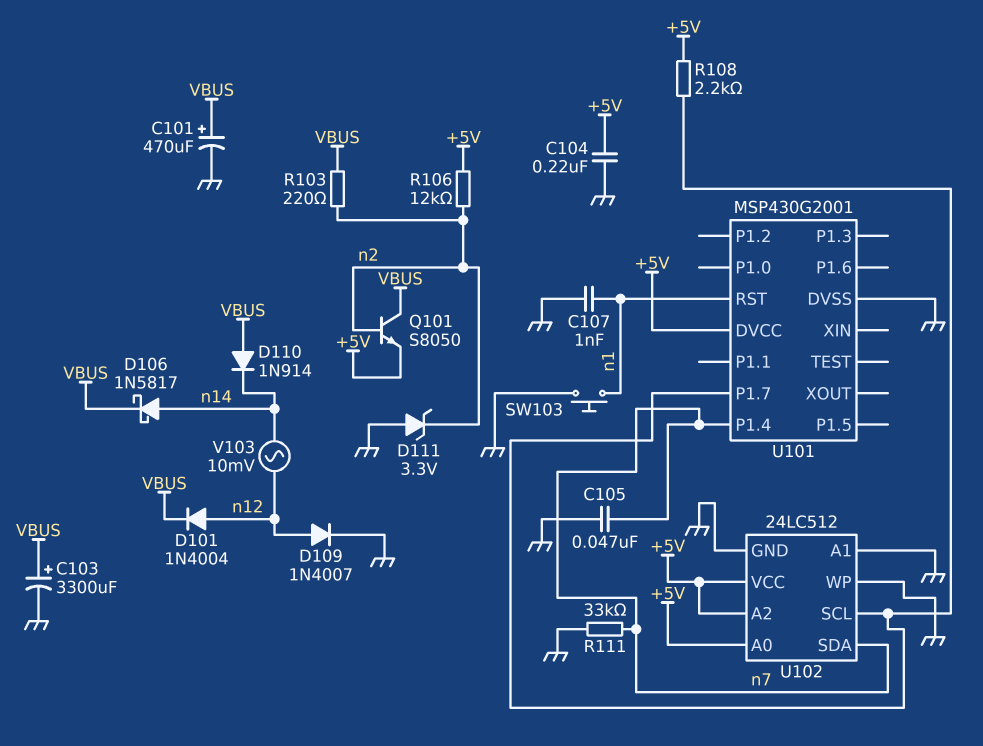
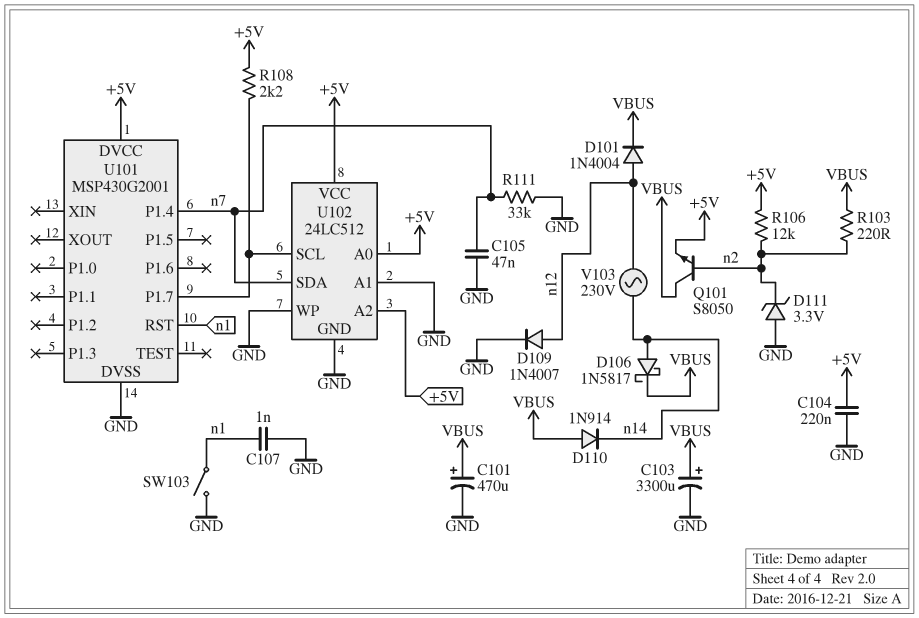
SW103: button (GND, n1) -> switch (GND, n1)
V103: AC 10mV (n12, n14) -> AC 230V (n12, n14)

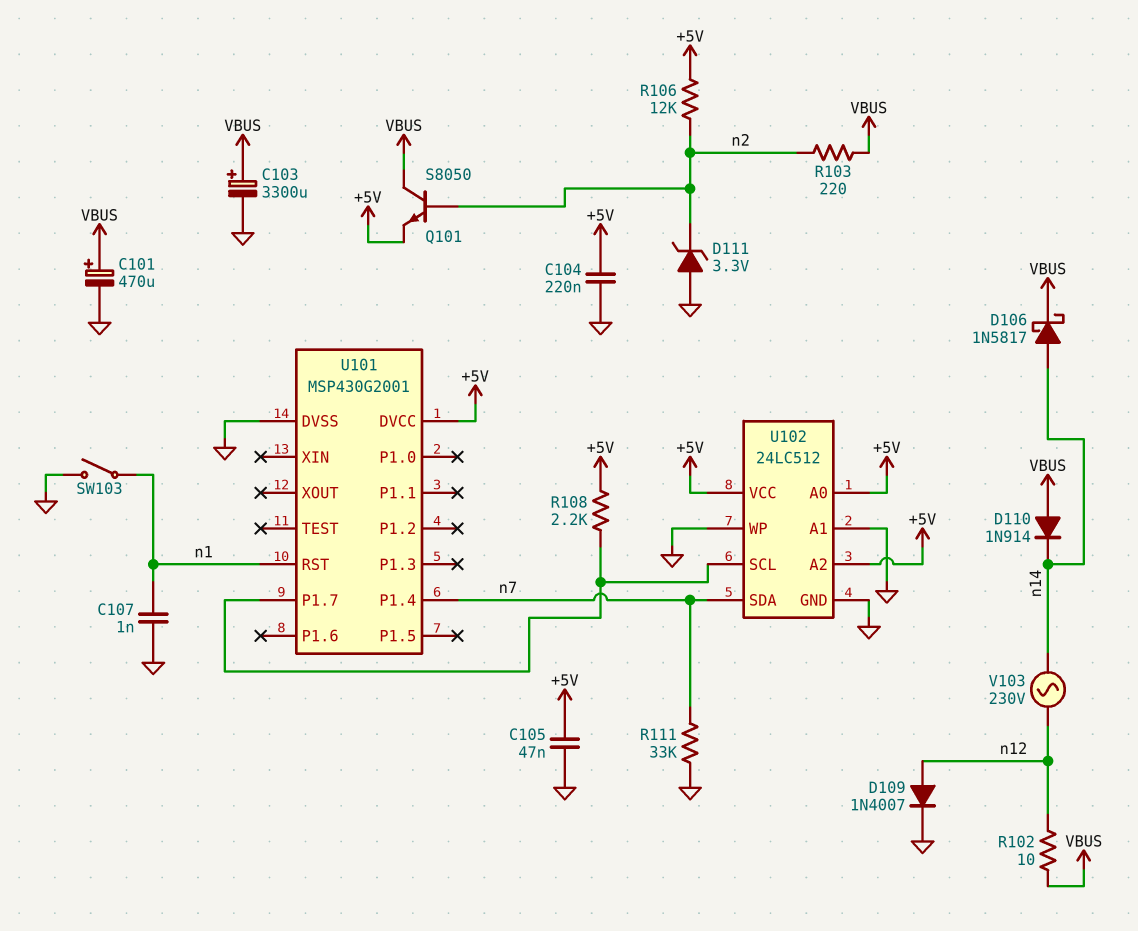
C105: 47nF (GND, n7) -> 47nF (+5V, GND)
D101: diode 1N4004 (A n12, K VBUS) -> none
R102: none -> 10 (VBUS, n12)

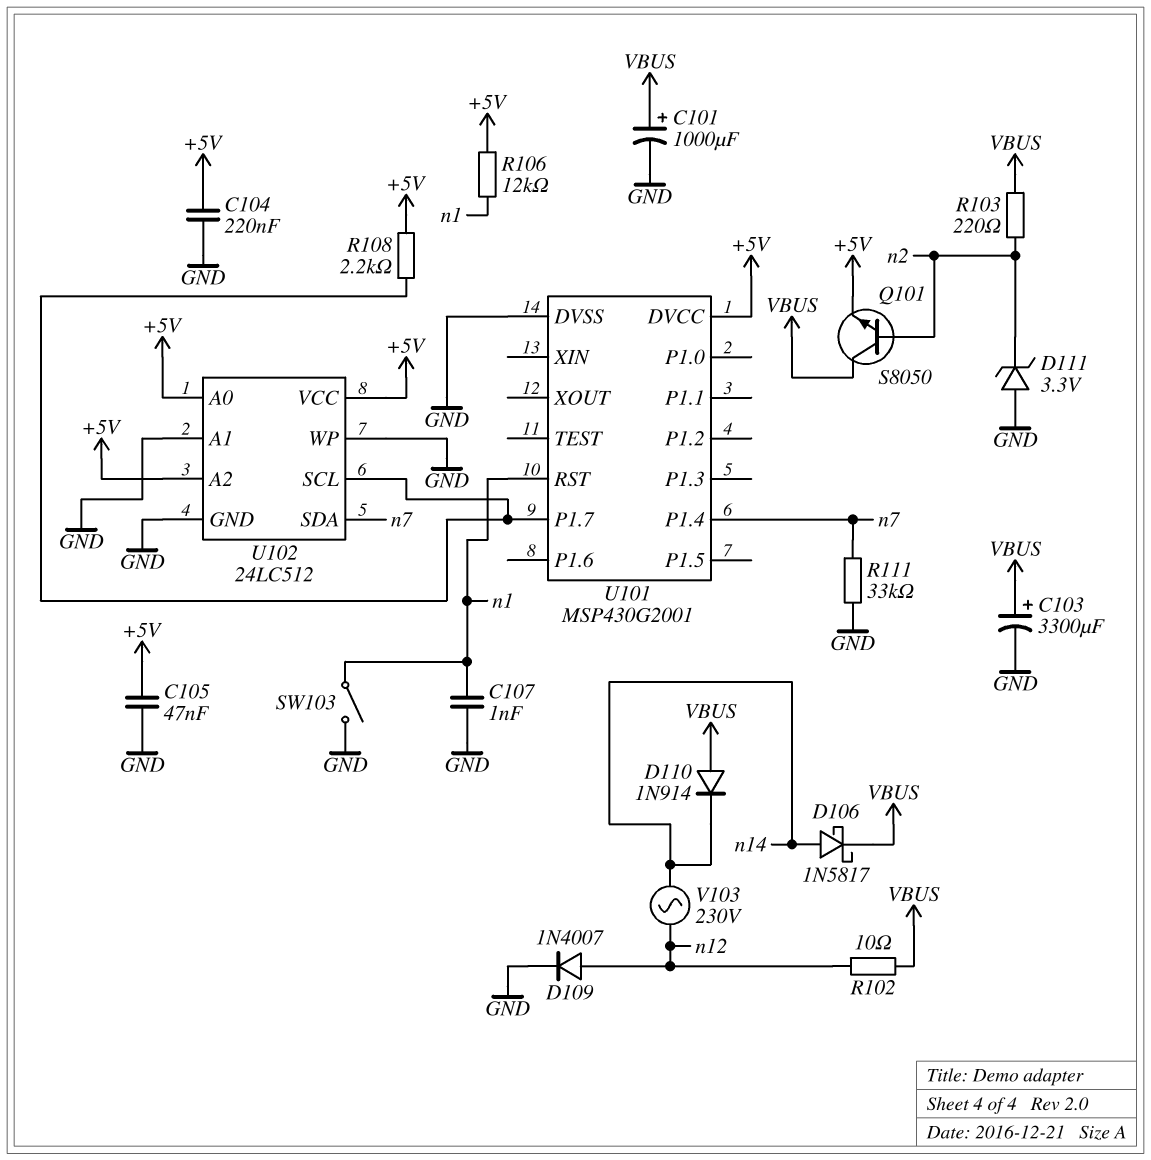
C101: 470uF (plus VBUS, minus GND) -> 1000uF (plus VBUS, minus GND)
R106: 12k (+5V, n2) -> 12k (+5V, n1)

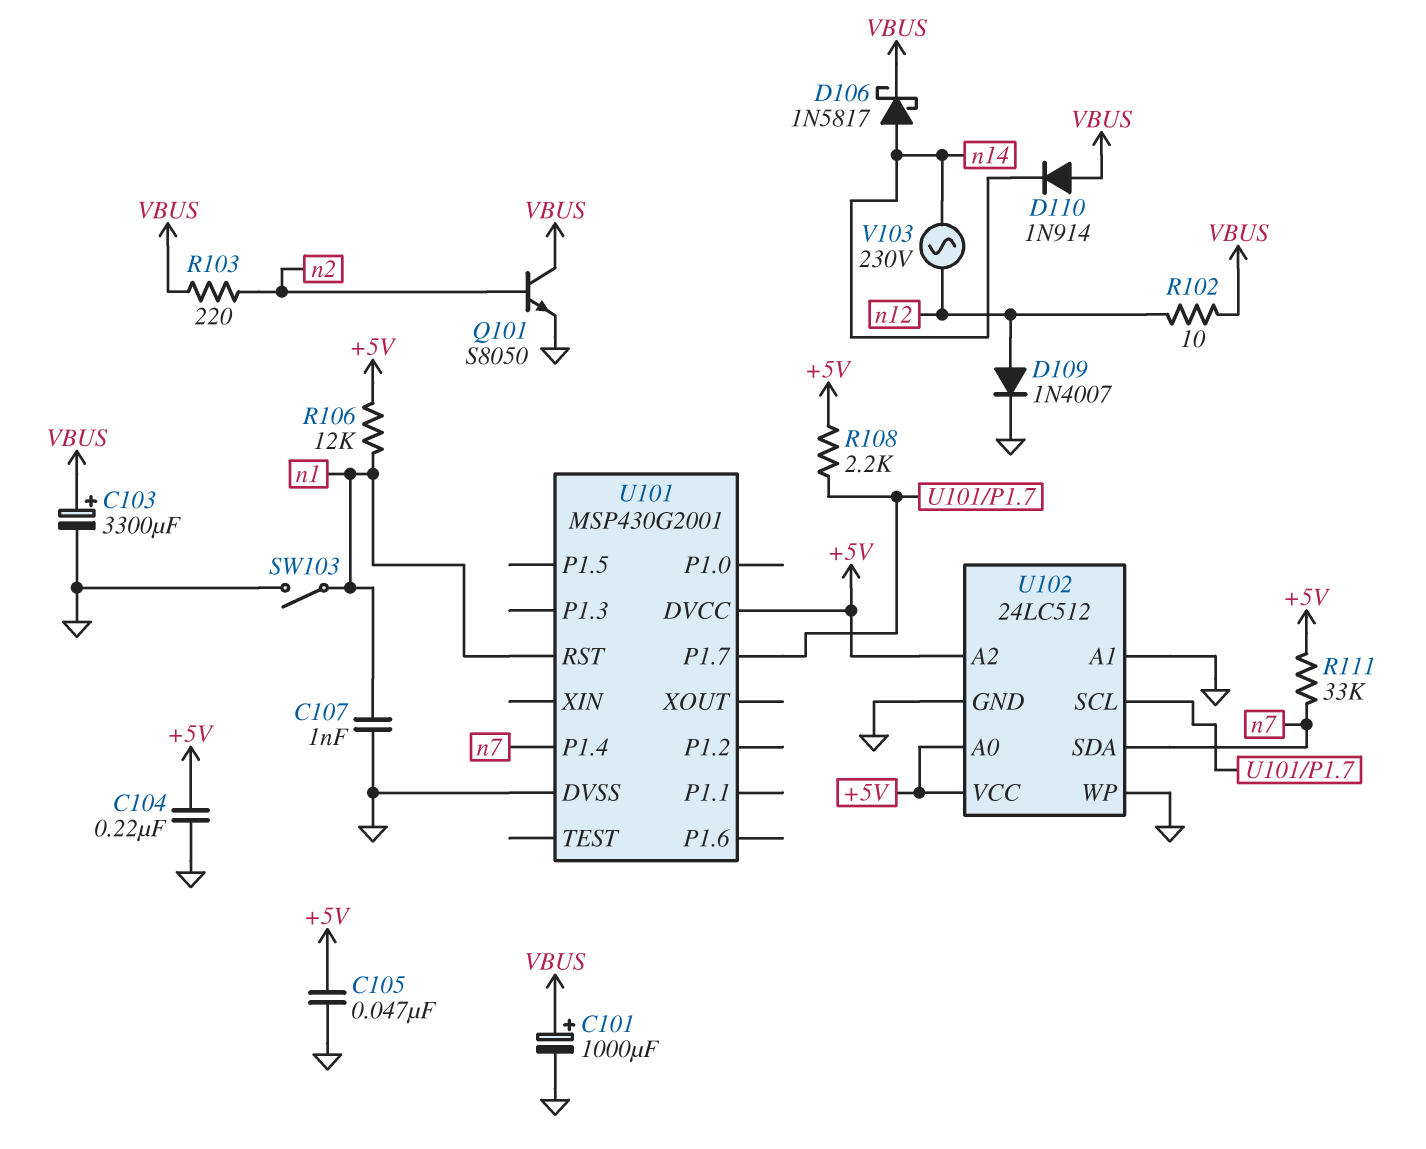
D111: zener 3.3V (A GND, K n2) -> none
Q101: NPN S8050 (B n2, C VBUS, E +5V) -> NPN S8050 (B n2, C VBUS, E GND)
R111: 33k (GND, n7) -> 33k (+5V, n7)

